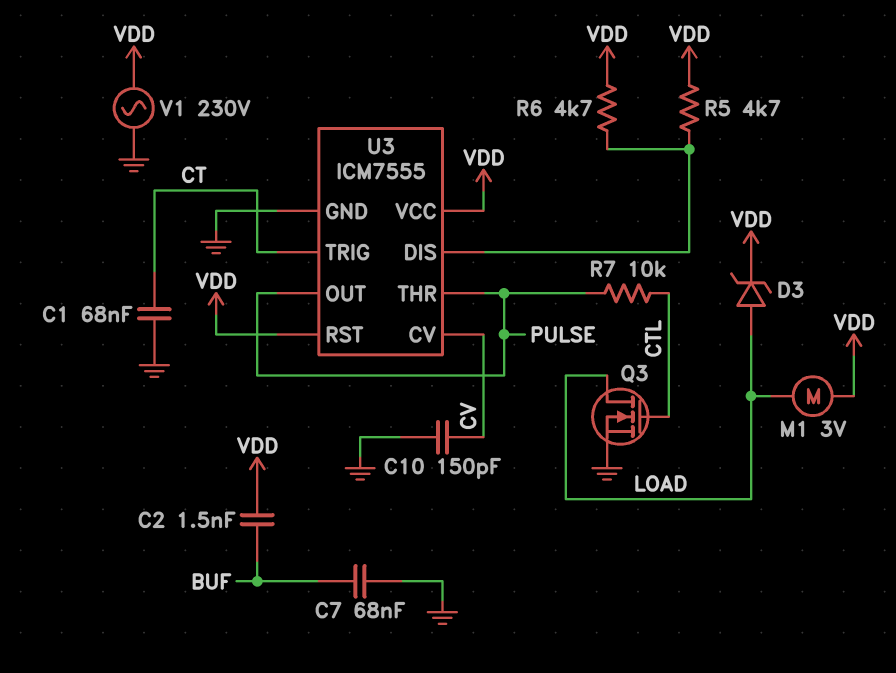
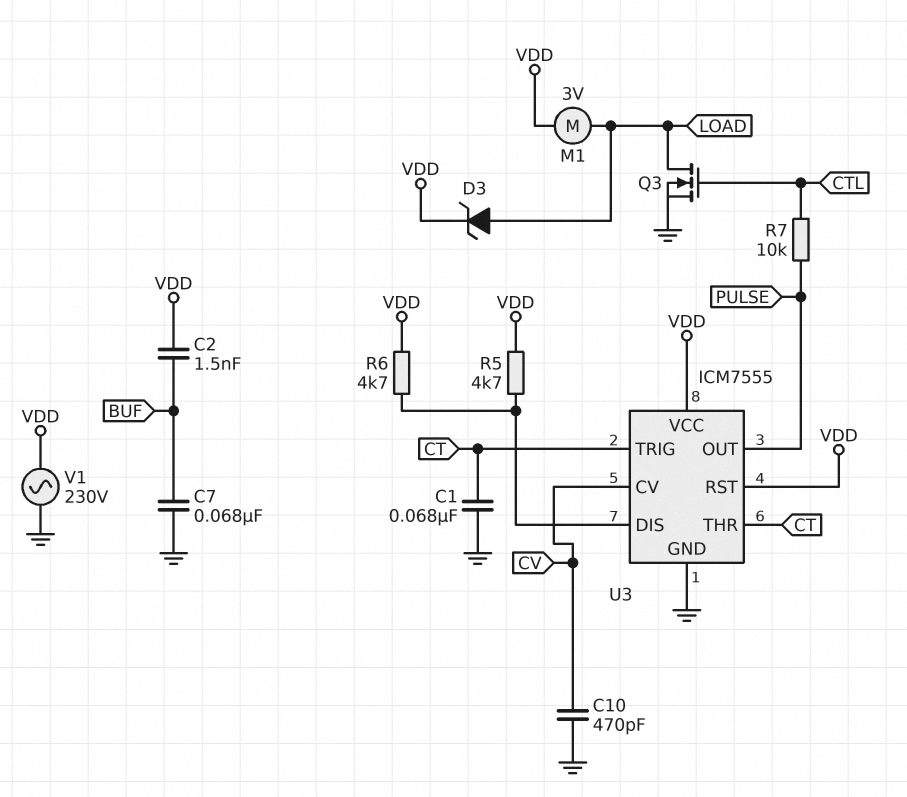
C10: 150pF (CV, GND) -> 470pF (CV, GND)
U3 pin THR: PULSE -> CT

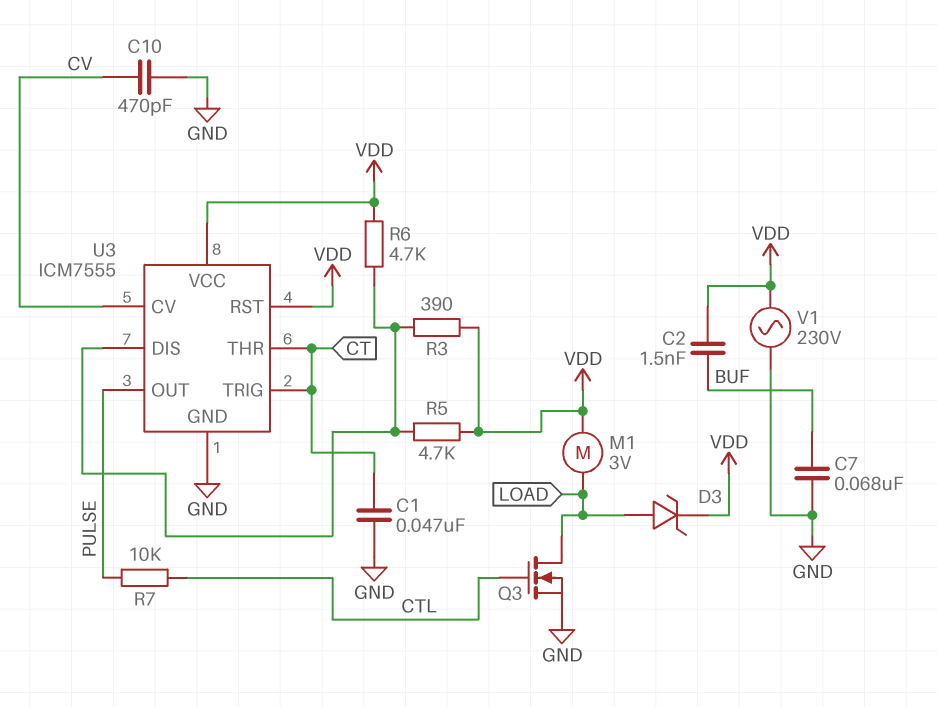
C1: 68nF (CT, GND) -> 47nF (CT, GND)
R3: none -> 390 (U3/DIS, VDD)

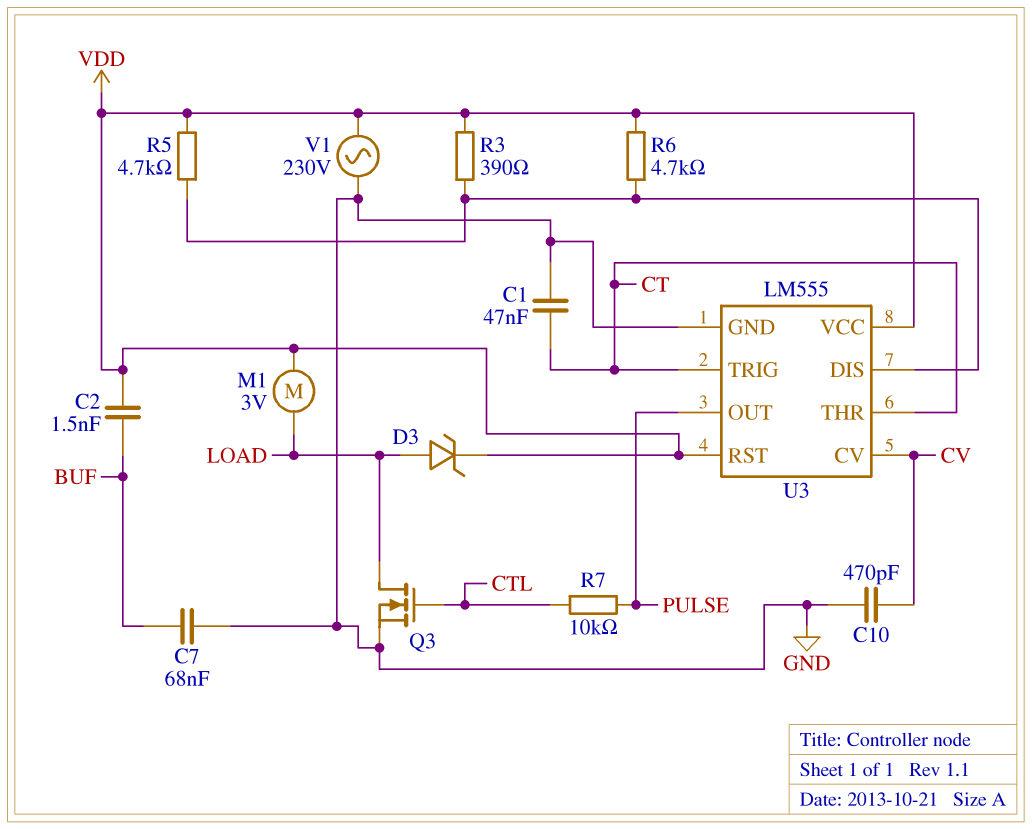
U3: ICM7555 -> LM555

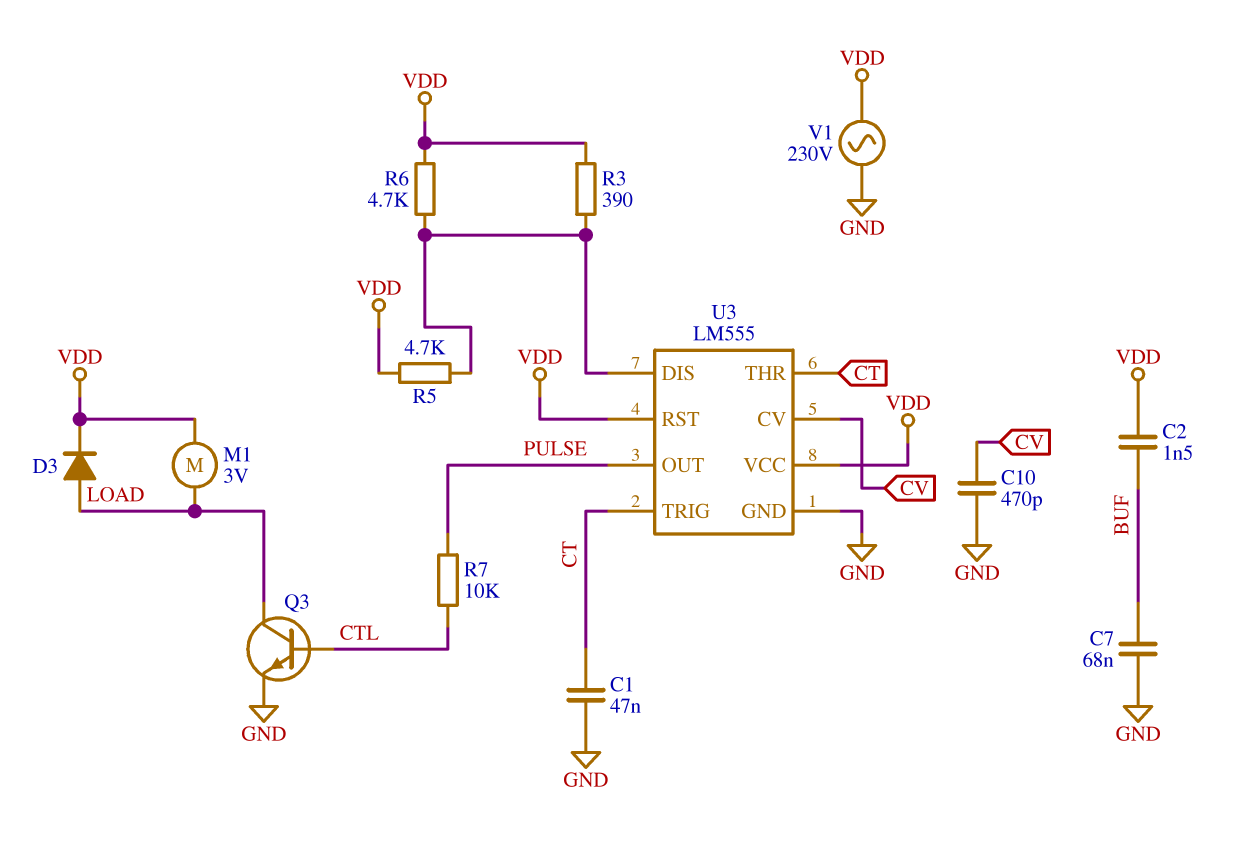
D3: zener (A LOAD, K VDD) -> diode (A LOAD, K VDD)
Q3: NMOS (G CTL, D LOAD, S GND) -> NPN (B CTL, C LOAD, E GND)

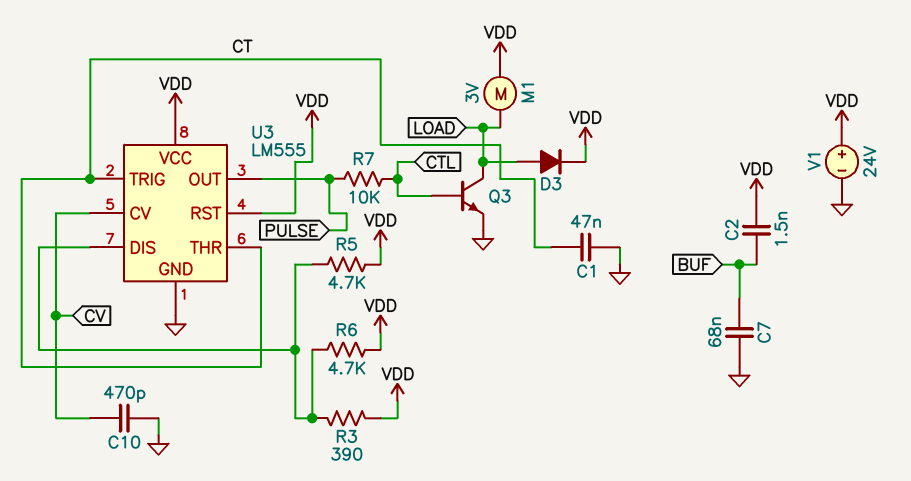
V1: AC 230V (GND, VDD) -> 24V (plus VDD, minus GND)

